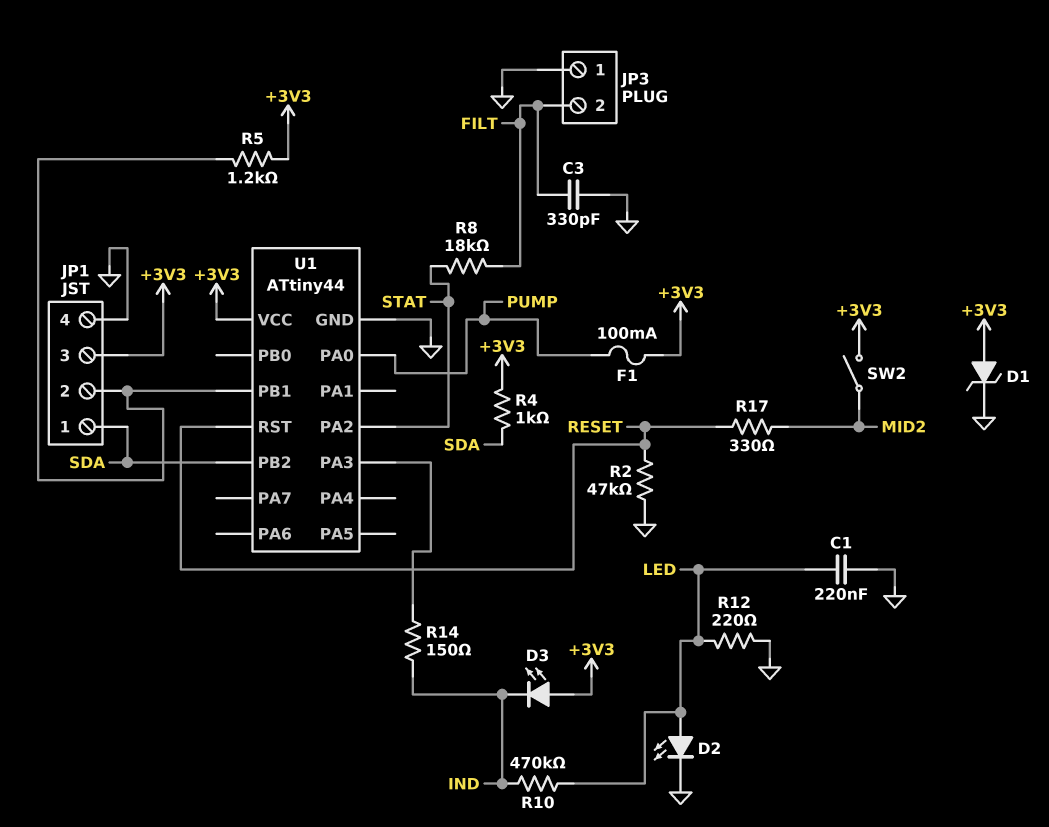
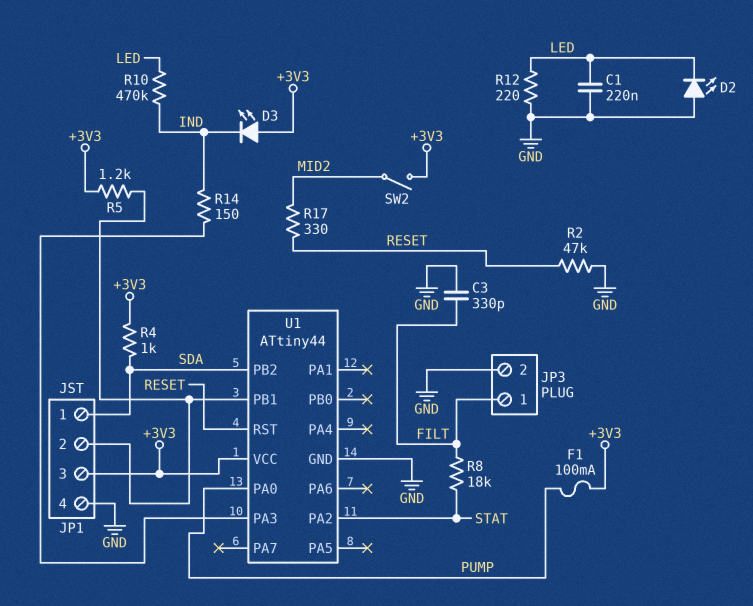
D1: zener (A +3V3, K GND) -> none
D2: LED (A LED, K GND) -> LED (A GND, K LED)
JP3 pin 1: GND -> FILT
JP3 pin 2: FILT -> GND

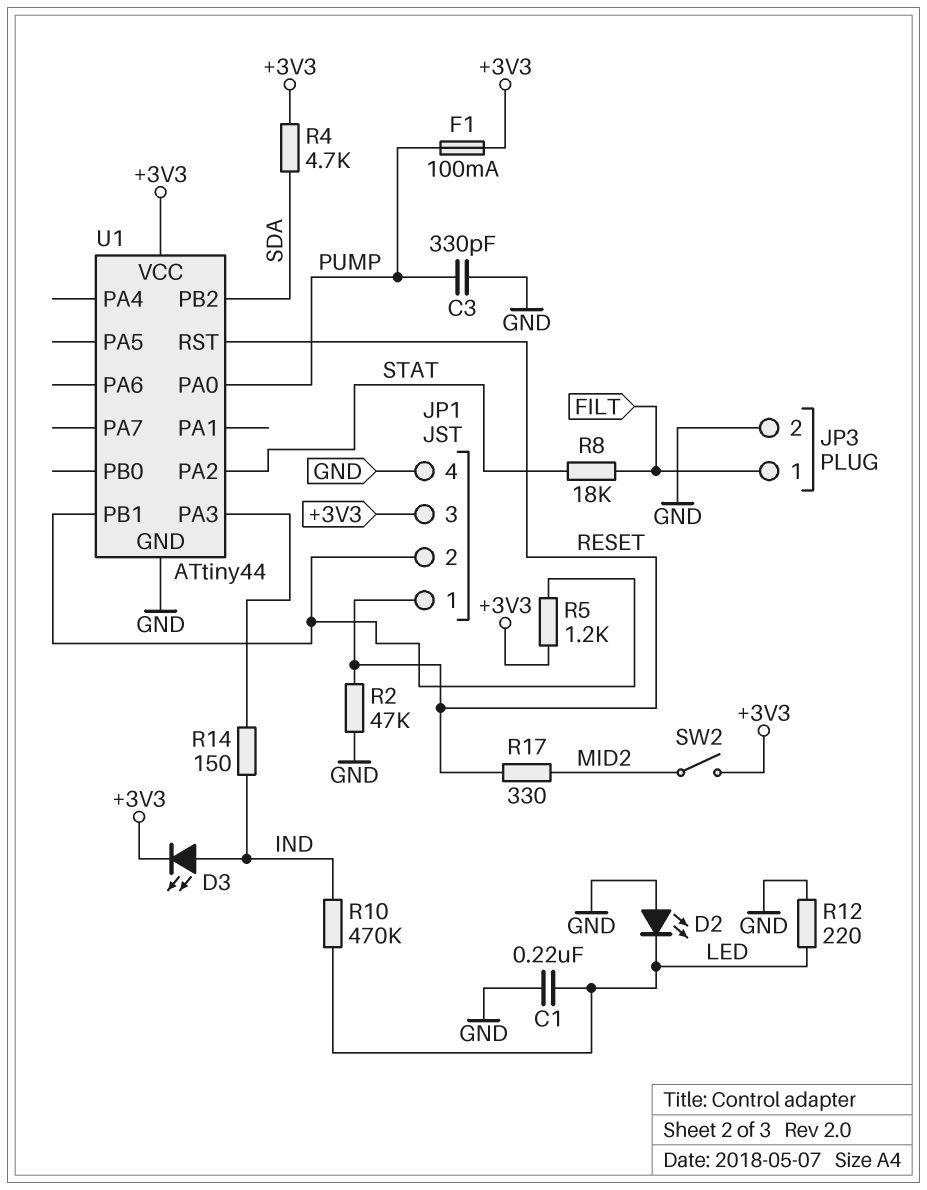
C3: 330pF (FILT, GND) -> 330pF (GND, PUMP)
D3: LED (A +3V3, K IND) -> LED (A IND, K +3V3)
JP1 pin 1: SDA -> RESET
R4: 1k (+3V3, SDA) -> 4.7k (+3V3, SDA)

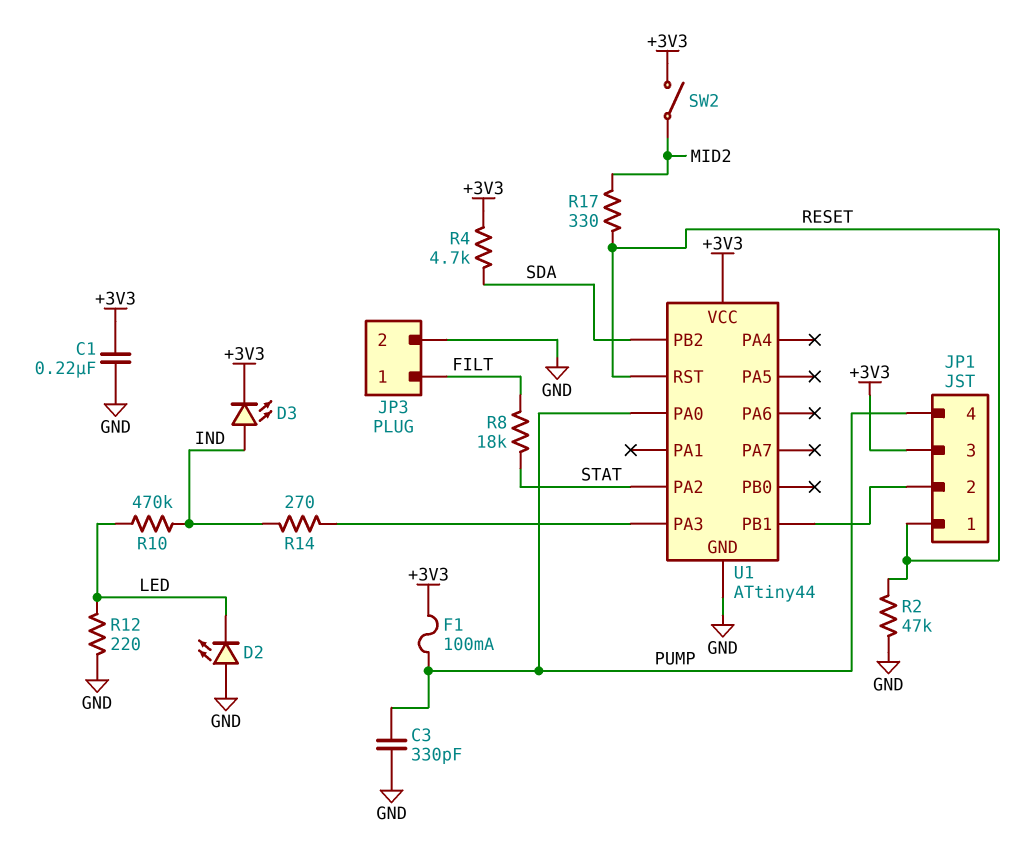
C1: 220nF (GND, LED) -> 220nF (+3V3, GND)
JP1 pin 4: GND -> PUMP
R5: 1.2k (+3V3, JP1/2) -> none
R14: 150 (IND, U1/PA3) -> 270 (IND, U1/PA3)

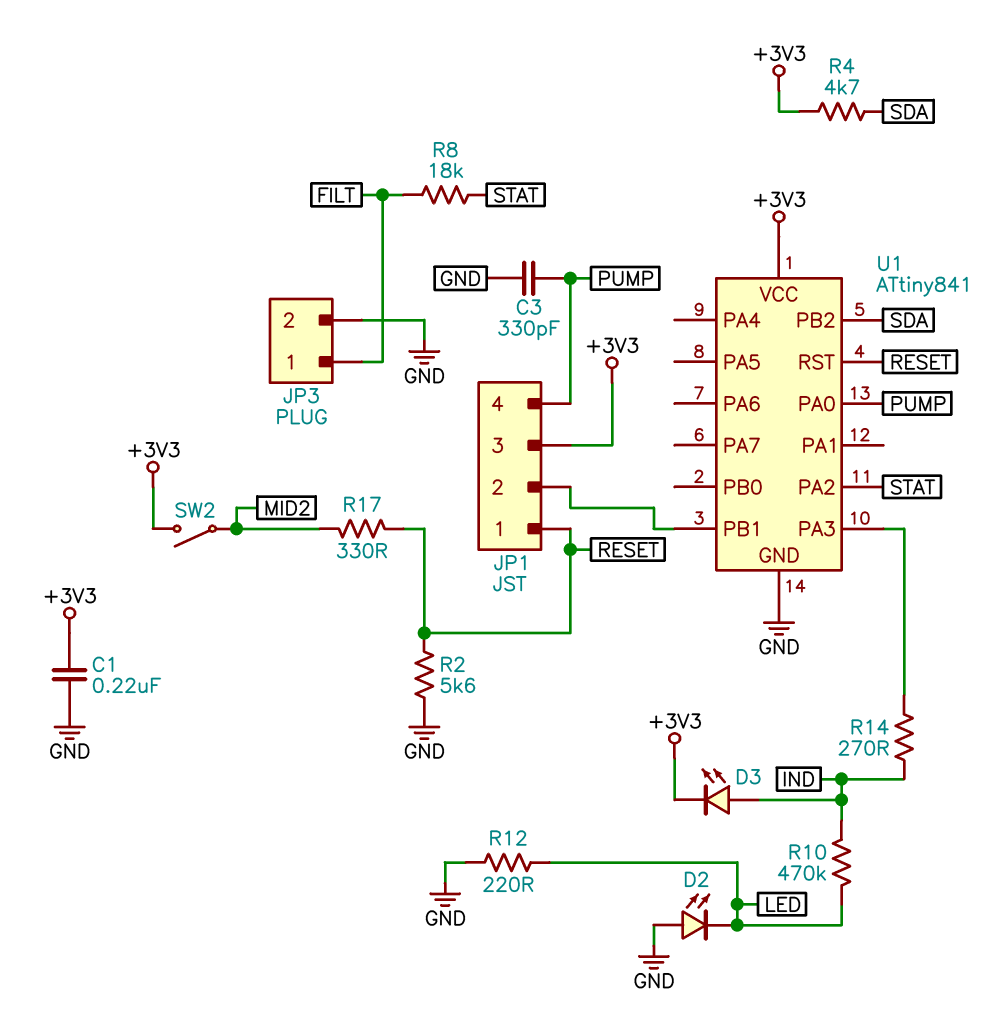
F1: 100mA (+3V3, PUMP) -> none
R2: 47k (GND, RESET) -> 5.6k (GND, RESET)
U1: ATtiny44 -> ATtiny841

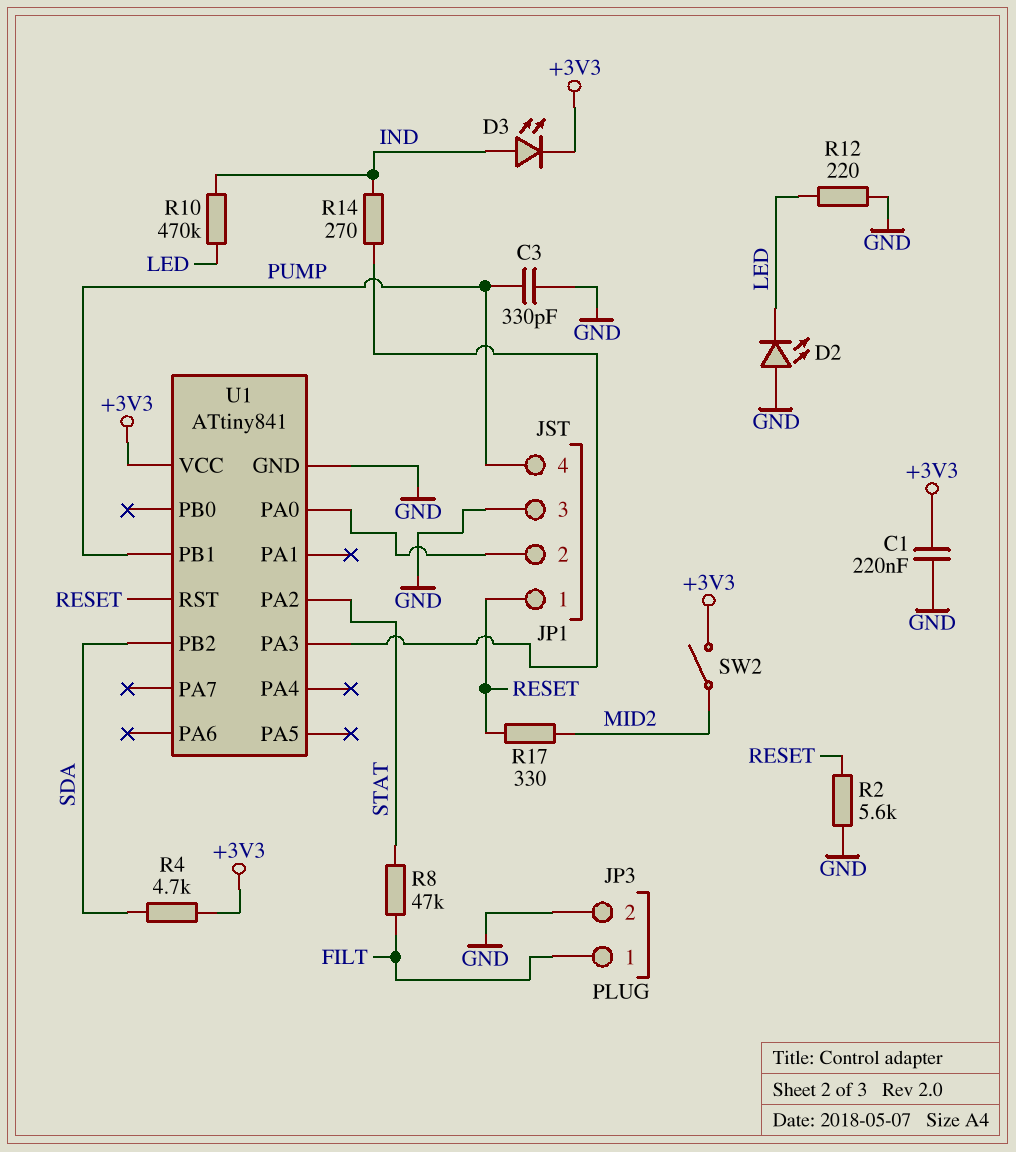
JP1 pin 3: +3V3 -> GND
R8: 18k (FILT, STAT) -> 47k (FILT, STAT)
U1 pin PA0: PUMP -> JP1/2
U1 pin PB1: JP1/2 -> PUMP

